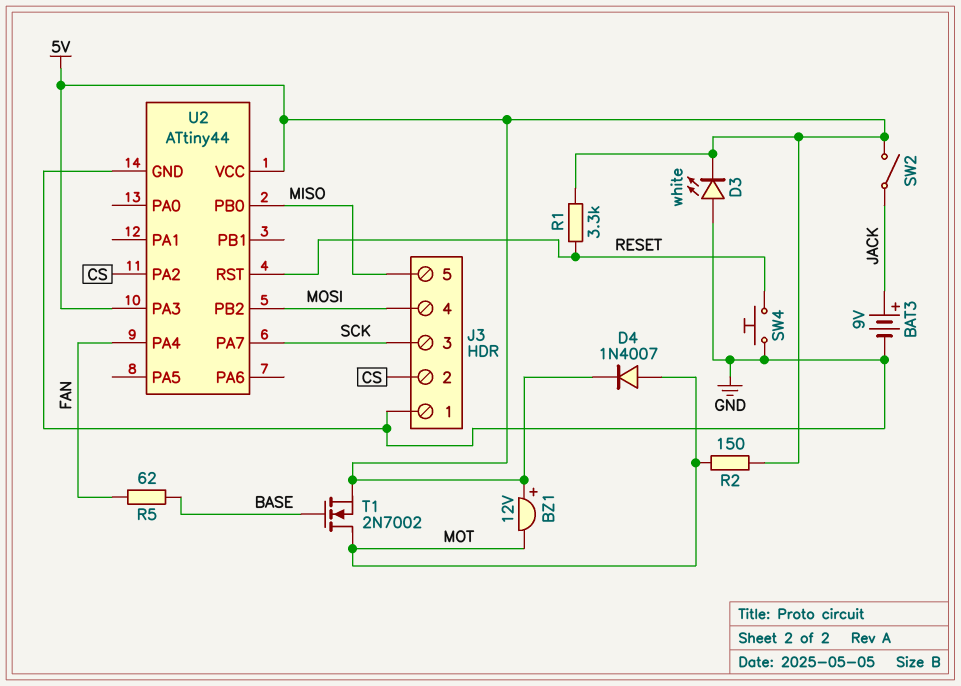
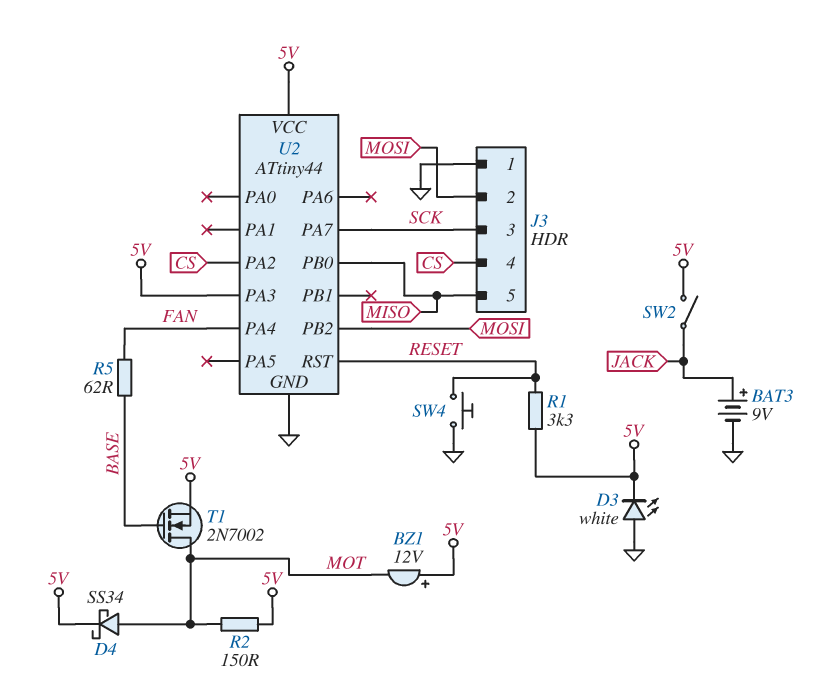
D4: diode 1N4007 (A MOT, K 5V) -> schottky SS34 (A MOT, K 5V)
J3 pin 2: CS -> MOSI
J3 pin 4: MOSI -> CS

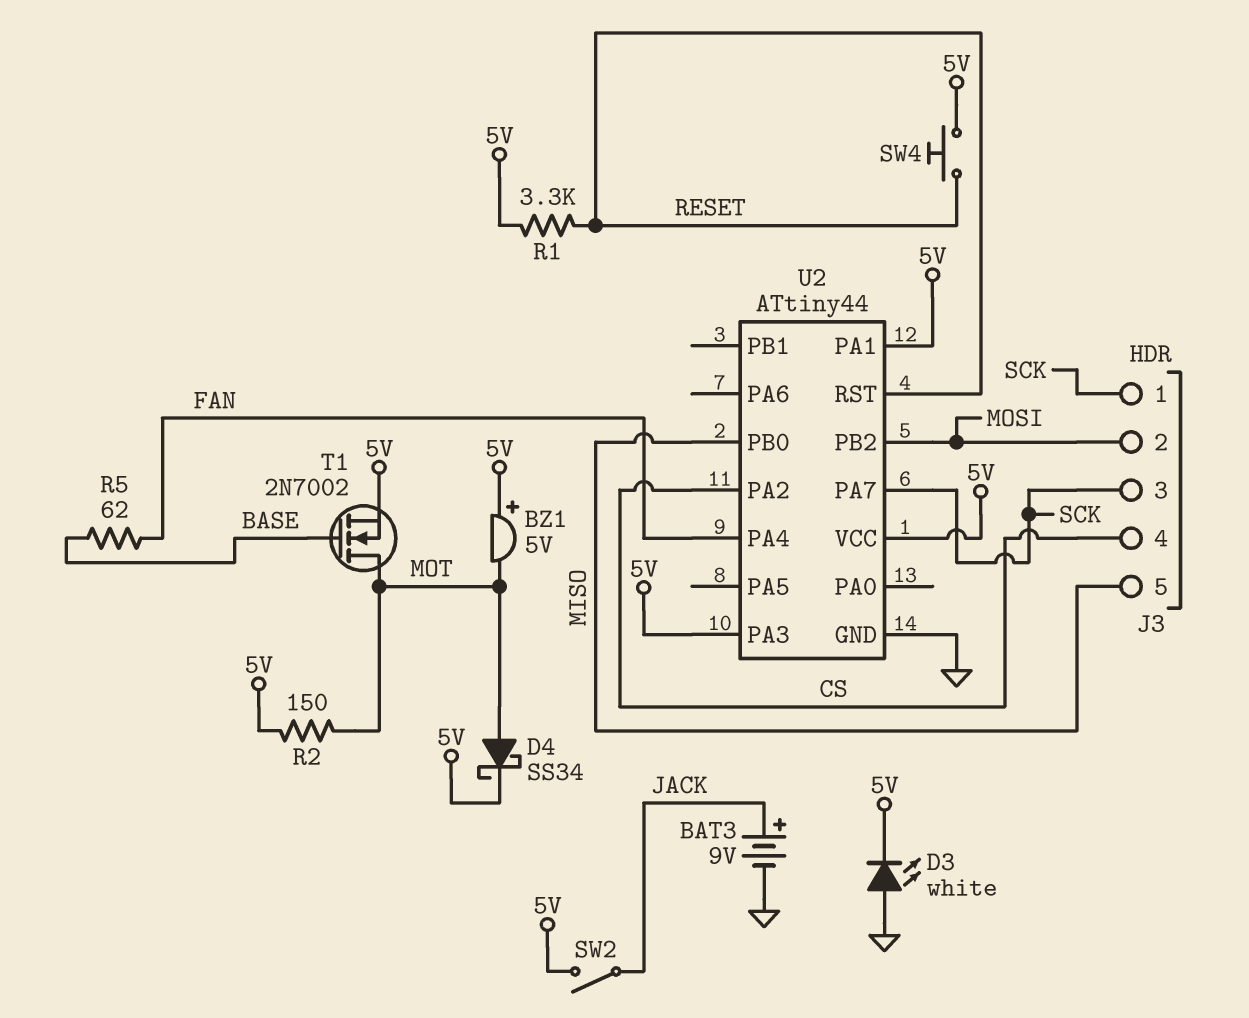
BZ1: buzzer 12V (plus 5V, minus MOT) -> buzzer 5V (plus 5V, minus MOT)
J3 pin 1: GND -> SCK
SW4: button (GND, RESET) -> button (5V, RESET)
U2 pin PA1: none -> 5V

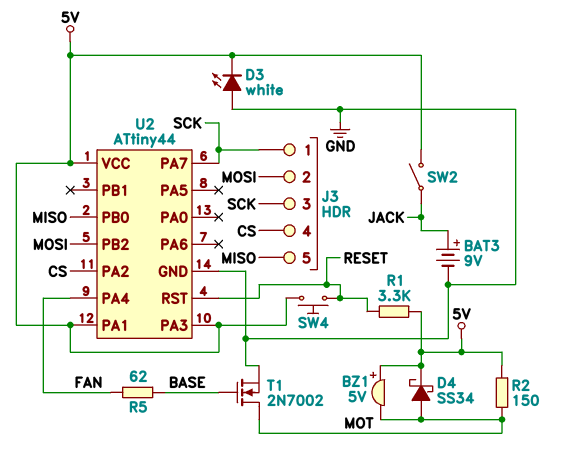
T1: NMOS 2N7002 (G BASE, D MOT, S 5V) -> NMOS 2N7002 (G BASE, D MOT, S GND)

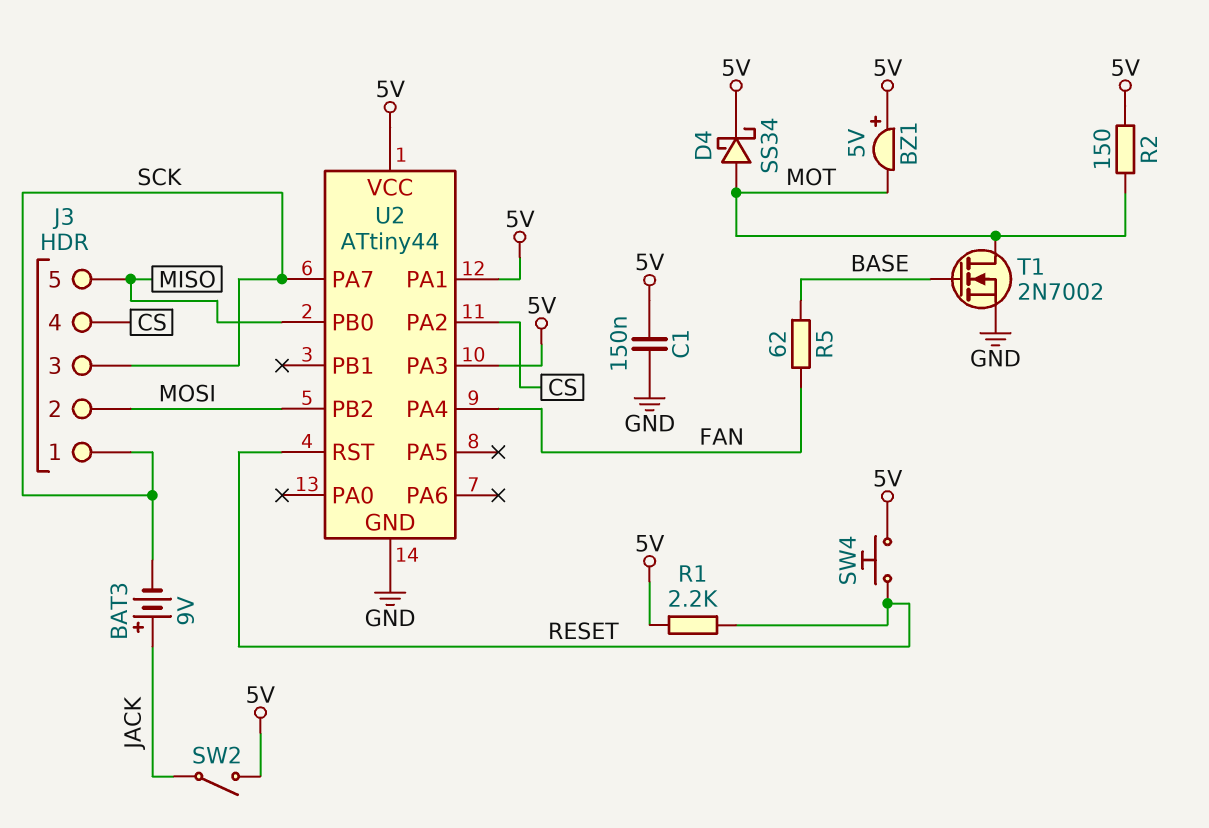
BAT3: 9V (plus JACK, minus GND) -> 9V (plus JACK, minus SCK)
C1: none -> 150nF (5V, GND)
D3: LED white (A GND, K 5V) -> none
R1: 3.3k (5V, RESET) -> 2.2k (5V, RESET)

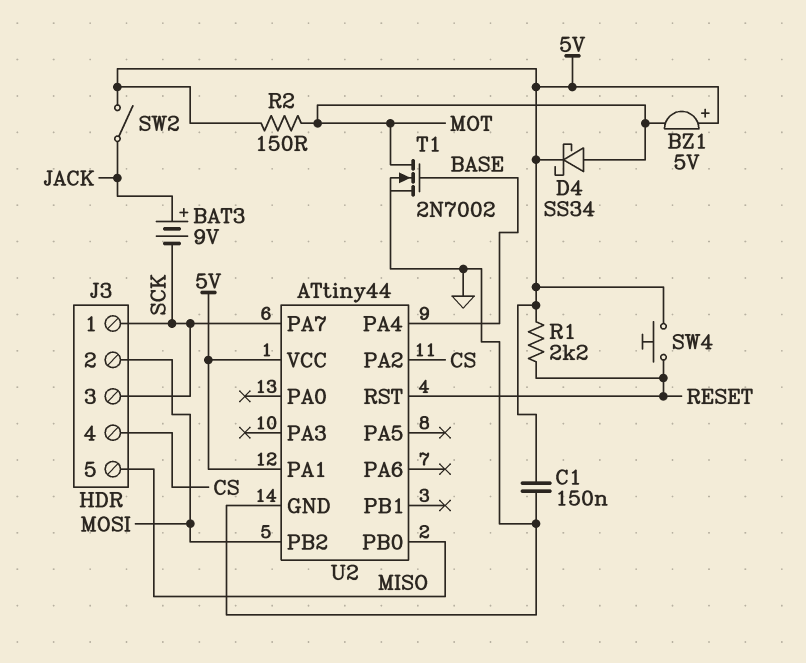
R5: 62 (BASE, FAN) -> none
U2 pin PA3: 5V -> none
U2 pin PA4: FAN -> BASE

